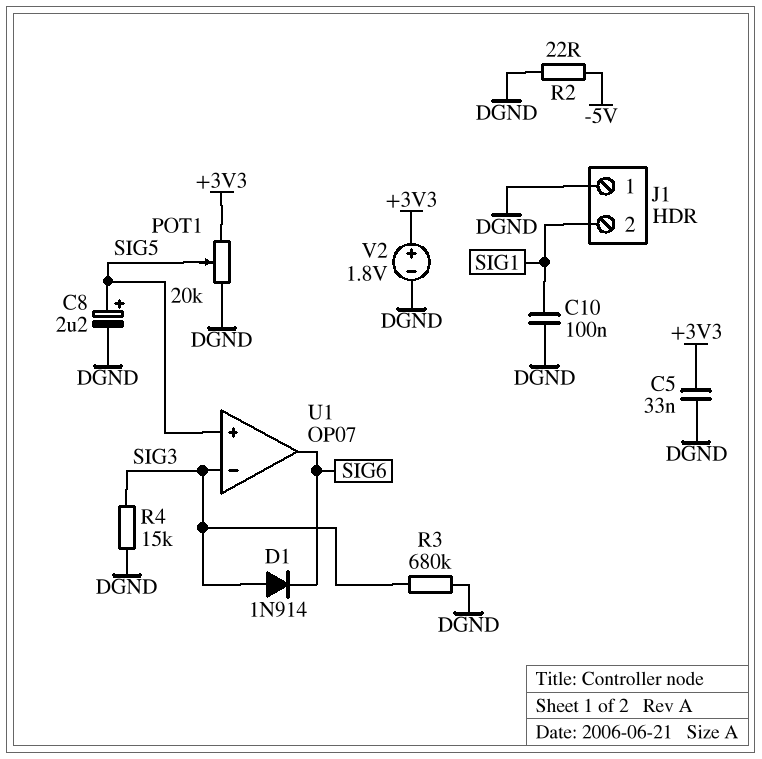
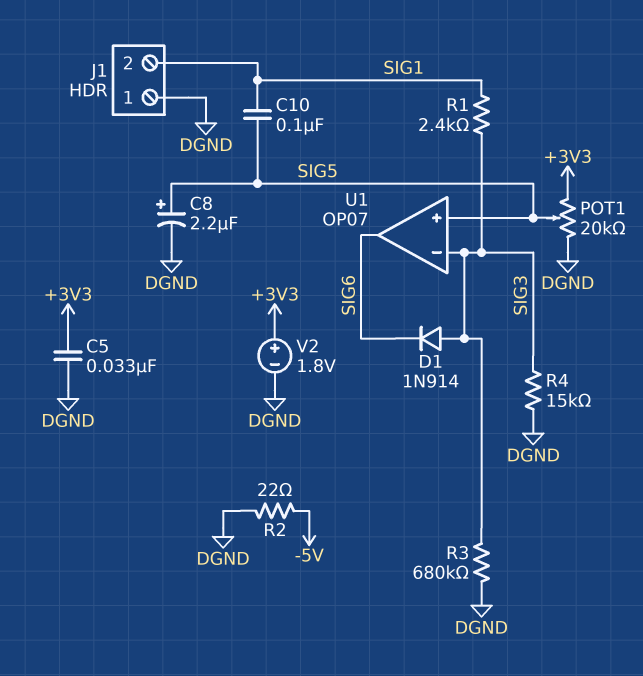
C10: 100nF (DGND, SIG1) -> 100nF (SIG1, SIG5)
R1: none -> 2.4k (SIG1, SIG3)

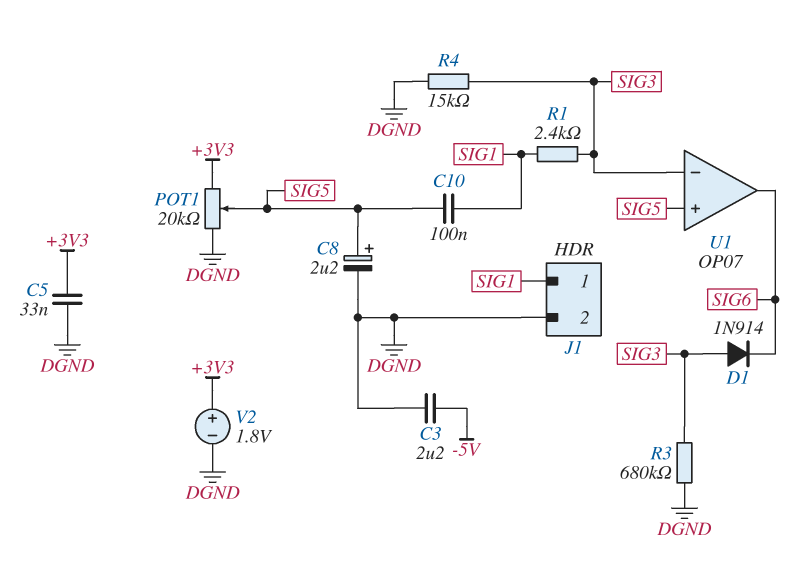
C3: none -> 2.2uF (-5V, DGND)
J1 pin 1: DGND -> SIG1
J1 pin 2: SIG1 -> DGND
R2: 22 (-5V, DGND) -> none

